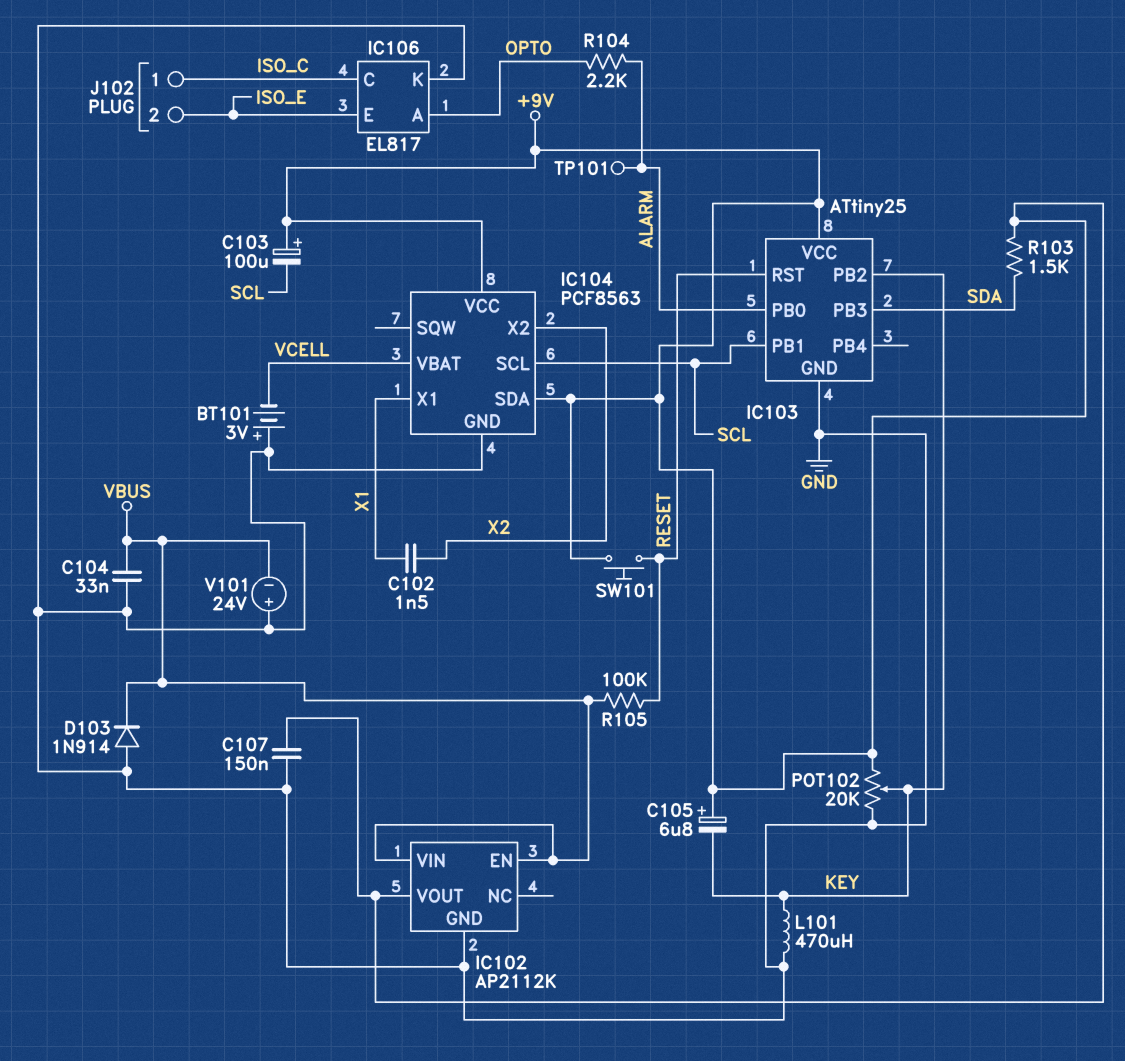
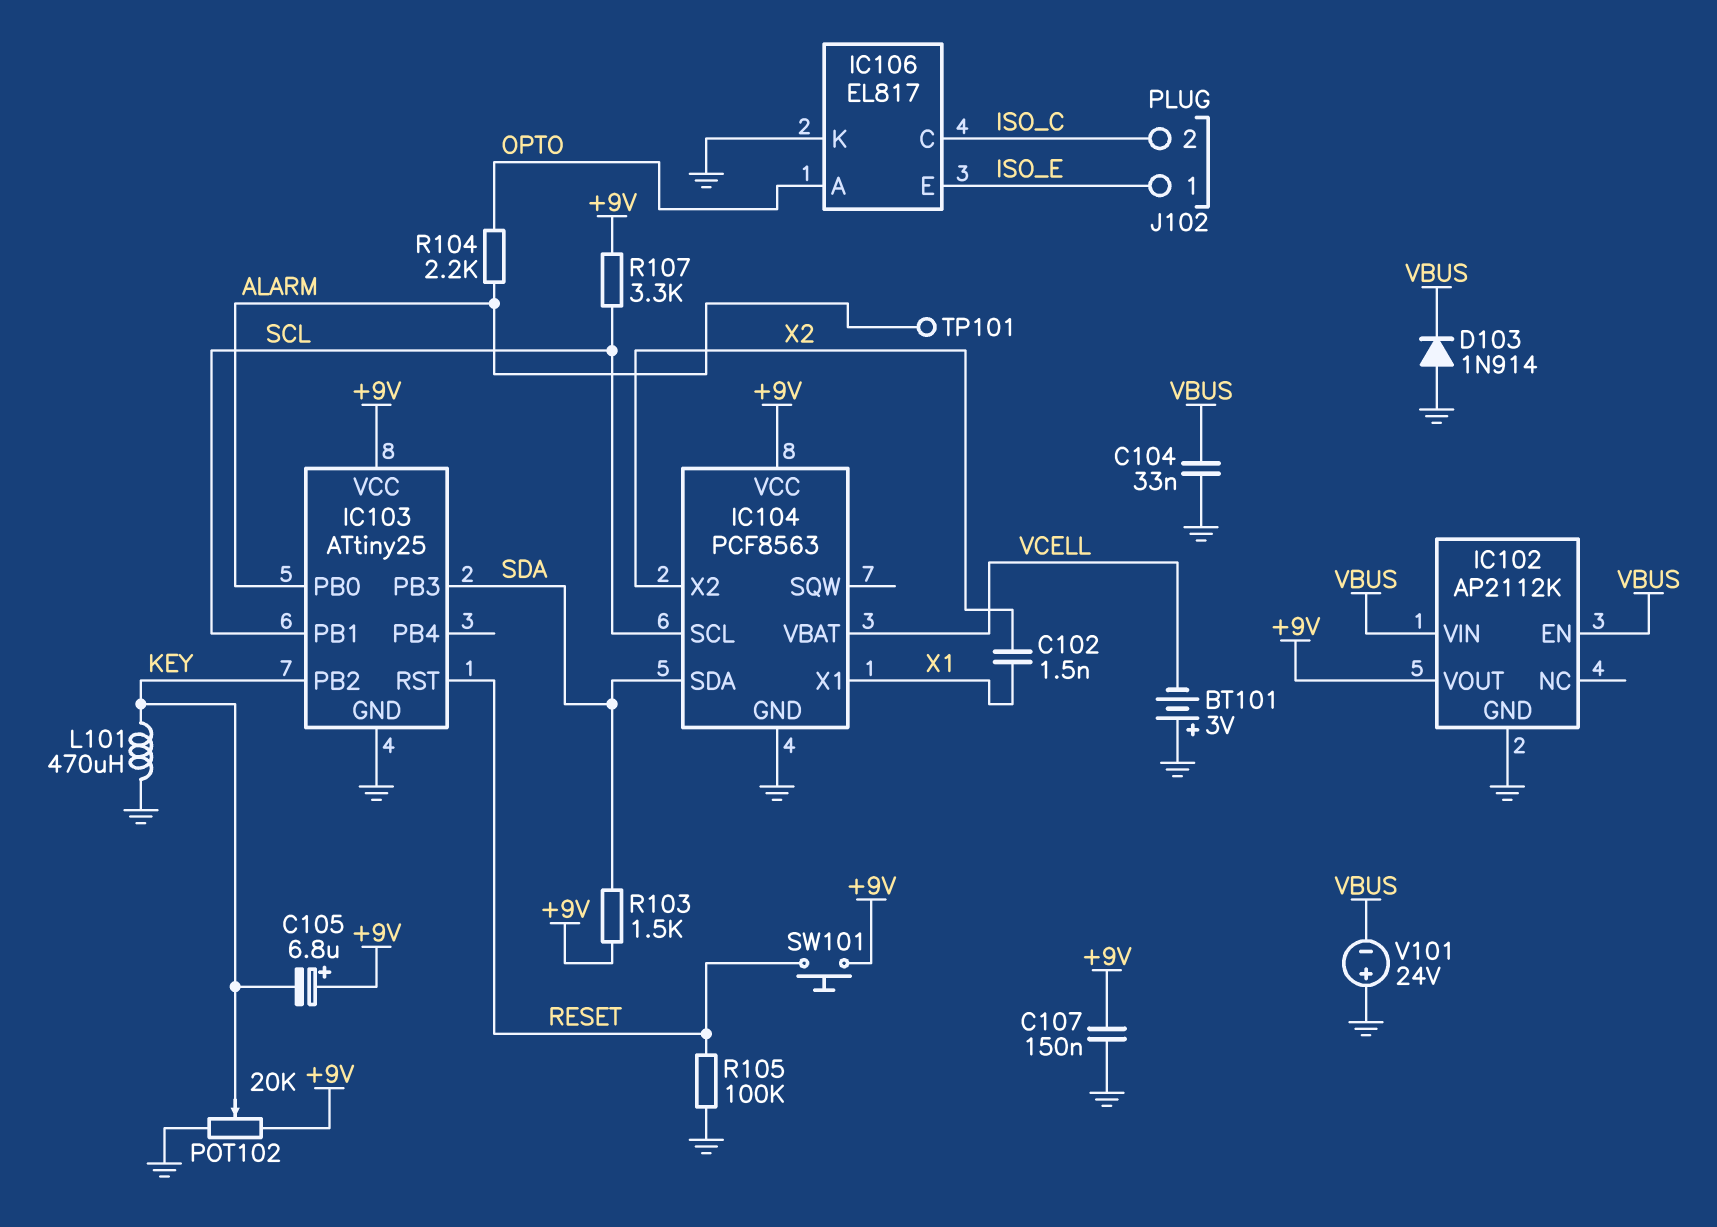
C103: 100uF (plus +9V, minus SCL) -> none
IC104 pin SDA: +9V -> SDA
J102 pin 1: ISO_C -> ISO_E
J102 pin 2: ISO_E -> ISO_C
R105: 100k (RESET, VBUS) -> 100k (GND, RESET)
R107: none -> 3.3k (+9V, SCL)

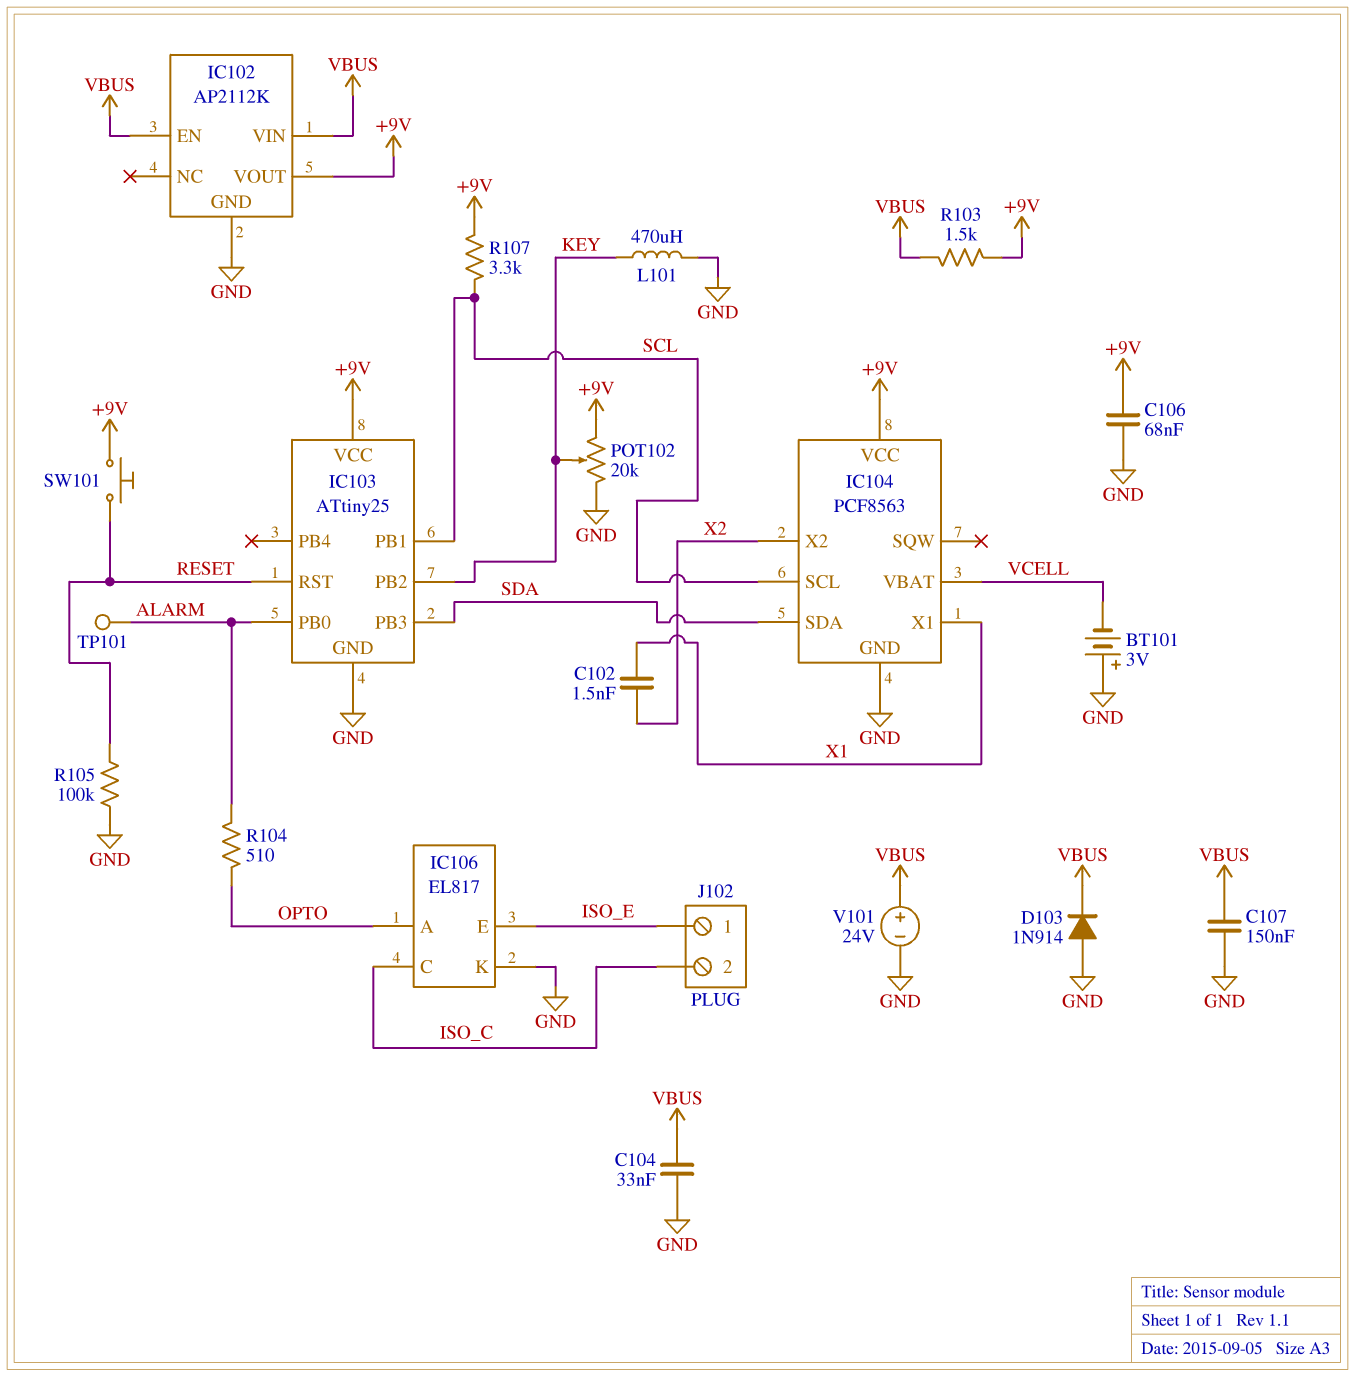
C105: 6.8uF (plus +9V, minus KEY) -> none
C106: none -> 68nF (+9V, GND)
C107: 150nF (+9V, GND) -> 150nF (GND, VBUS)
R103: 1.5k (+9V, SDA) -> 1.5k (+9V, VBUS)
R104: 2.2k (ALARM, OPTO) -> 510 (ALARM, OPTO)
V101: 24V (plus GND, minus VBUS) -> 24V (plus VBUS, minus GND)

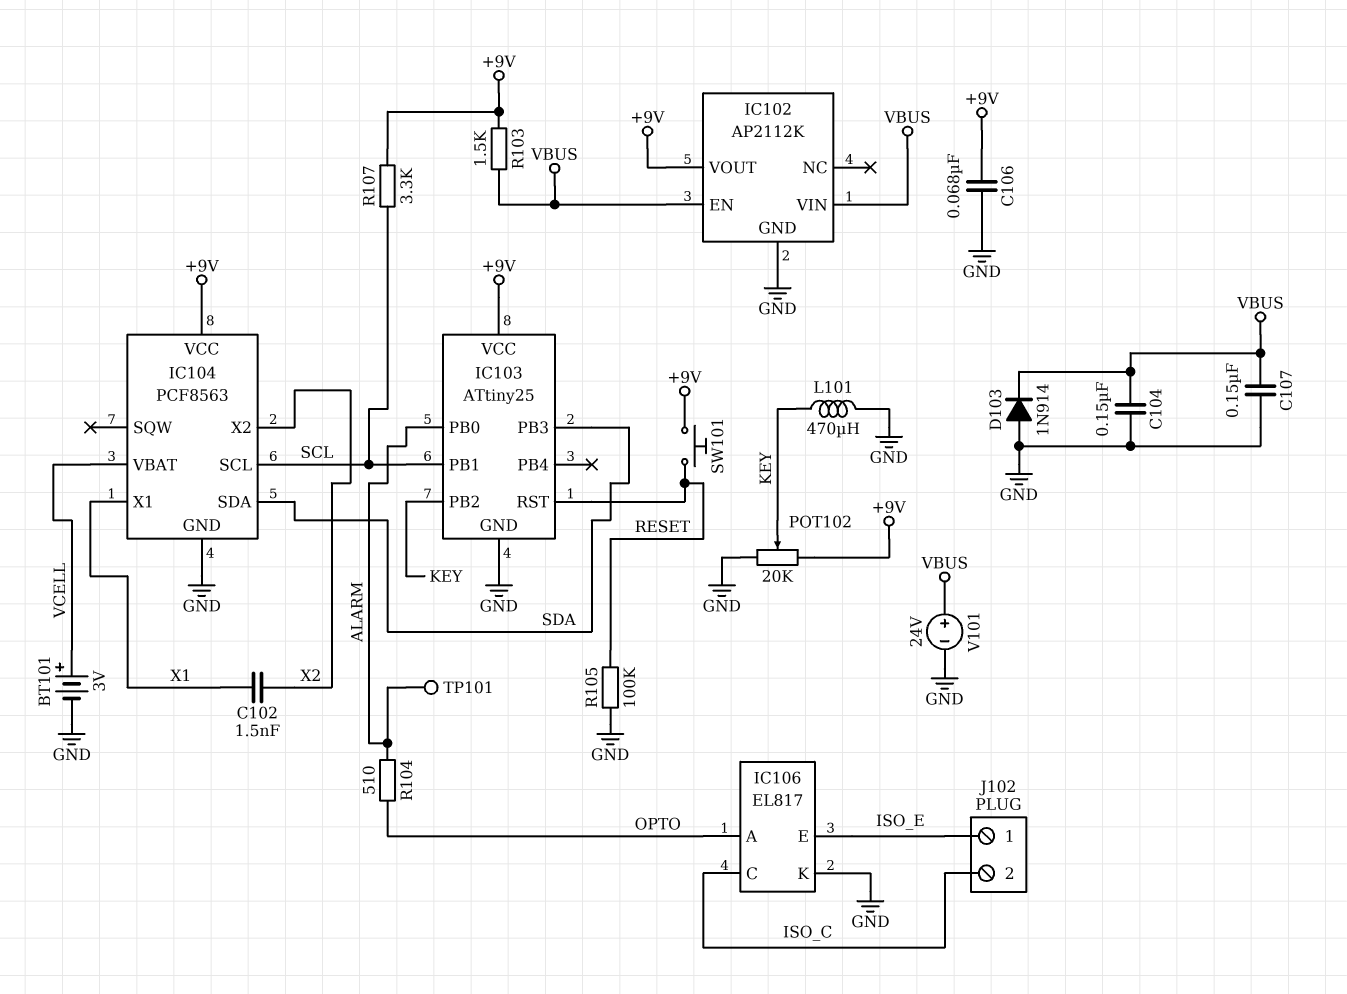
BT101: 3V (plus GND, minus VCELL) -> 3V (plus VCELL, minus GND)
C104: 33nF (GND, VBUS) -> 150nF (GND, VBUS)

